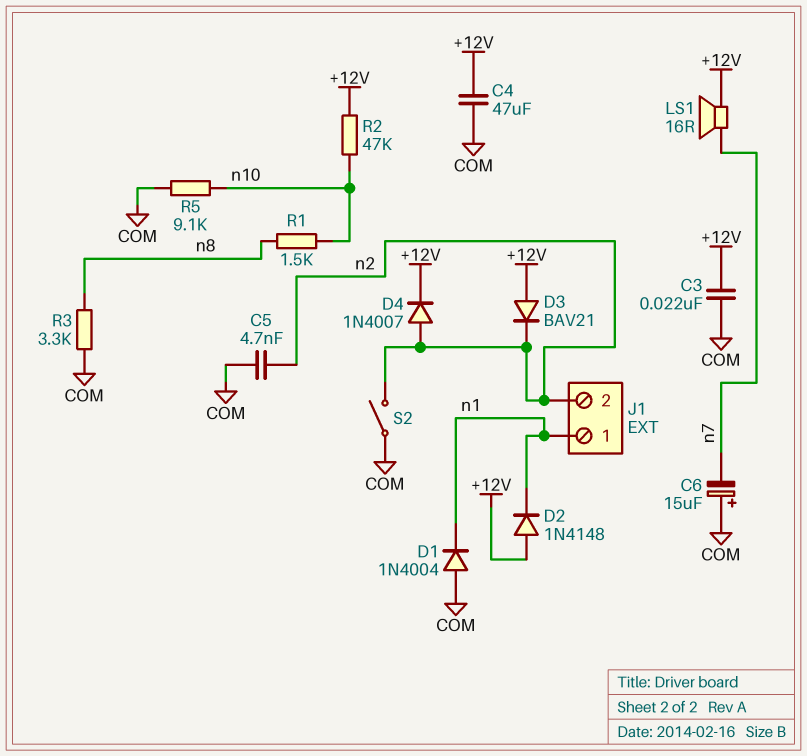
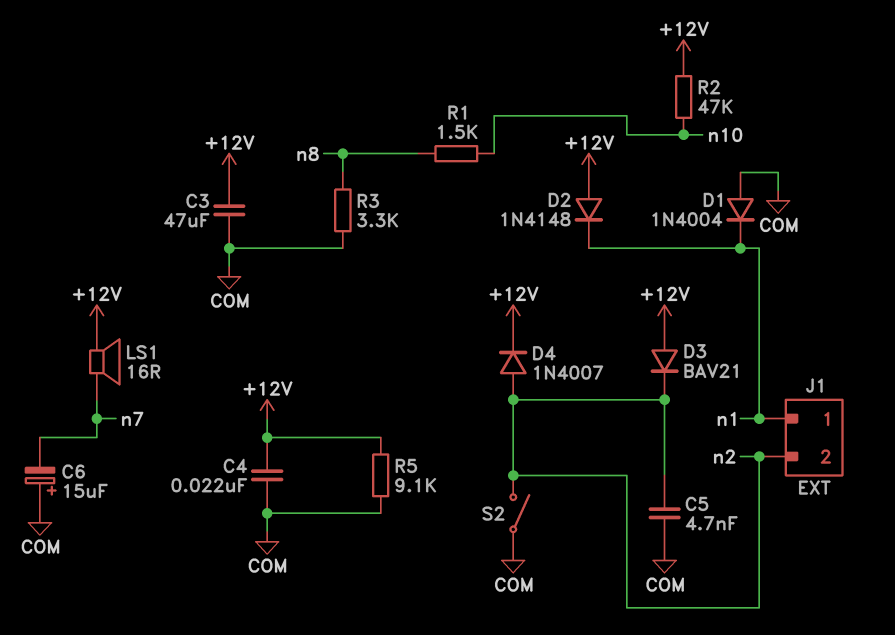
C3: 22nF (+12V, COM) -> 47uF (+12V, COM)
C4: 47uF (+12V, COM) -> 22nF (+12V, COM)
R5: 9.1k (COM, n10) -> 9.1k (+12V, COM)

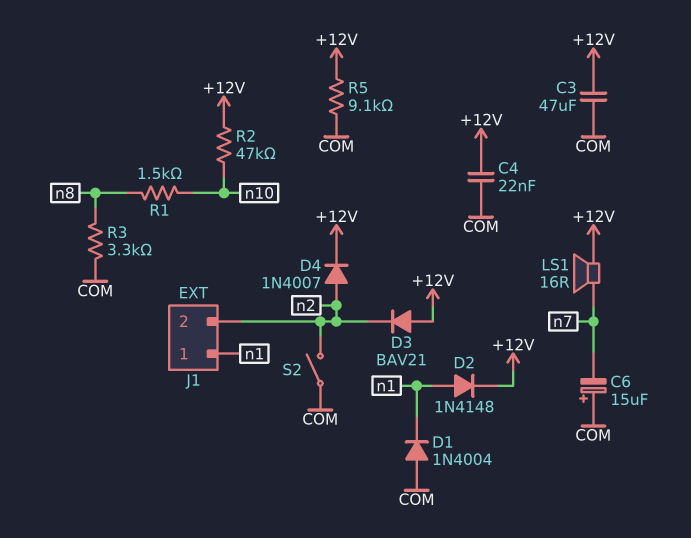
C5: 4.7nF (COM, n2) -> none
D2: diode 1N4148 (A +12V, K n1) -> diode 1N4148 (A n1, K +12V)

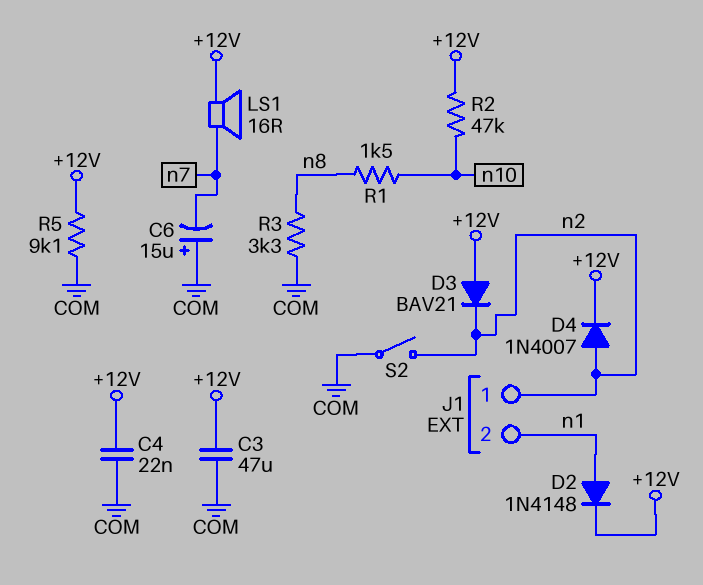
D1: diode 1N4004 (A COM, K n1) -> none
J1 pin 1: n1 -> n2
J1 pin 2: n2 -> n1

